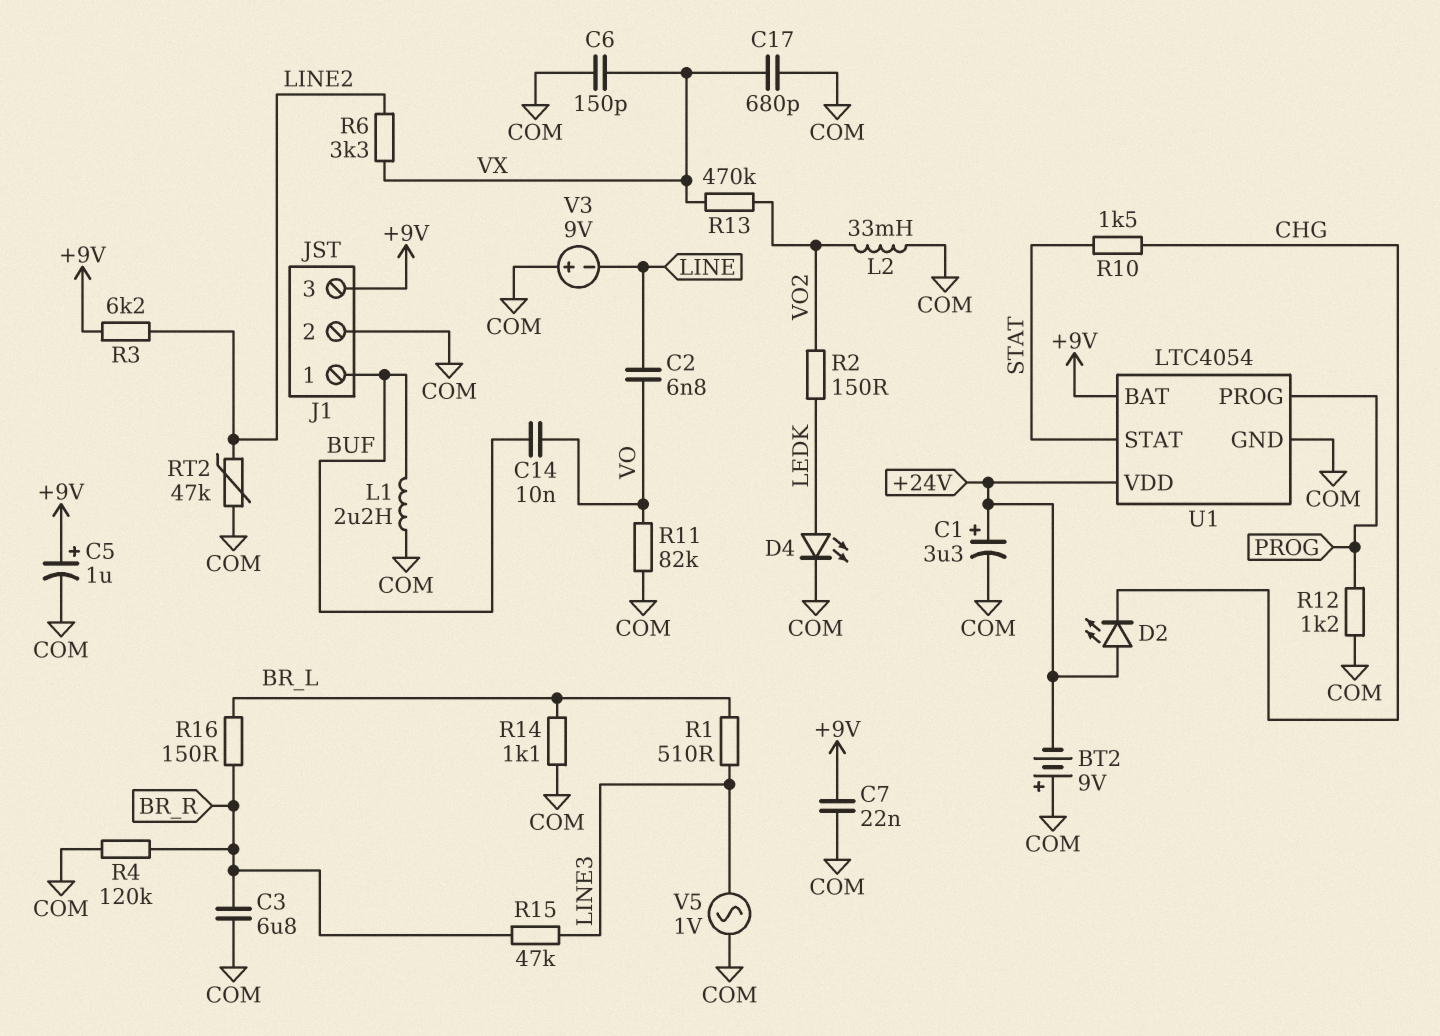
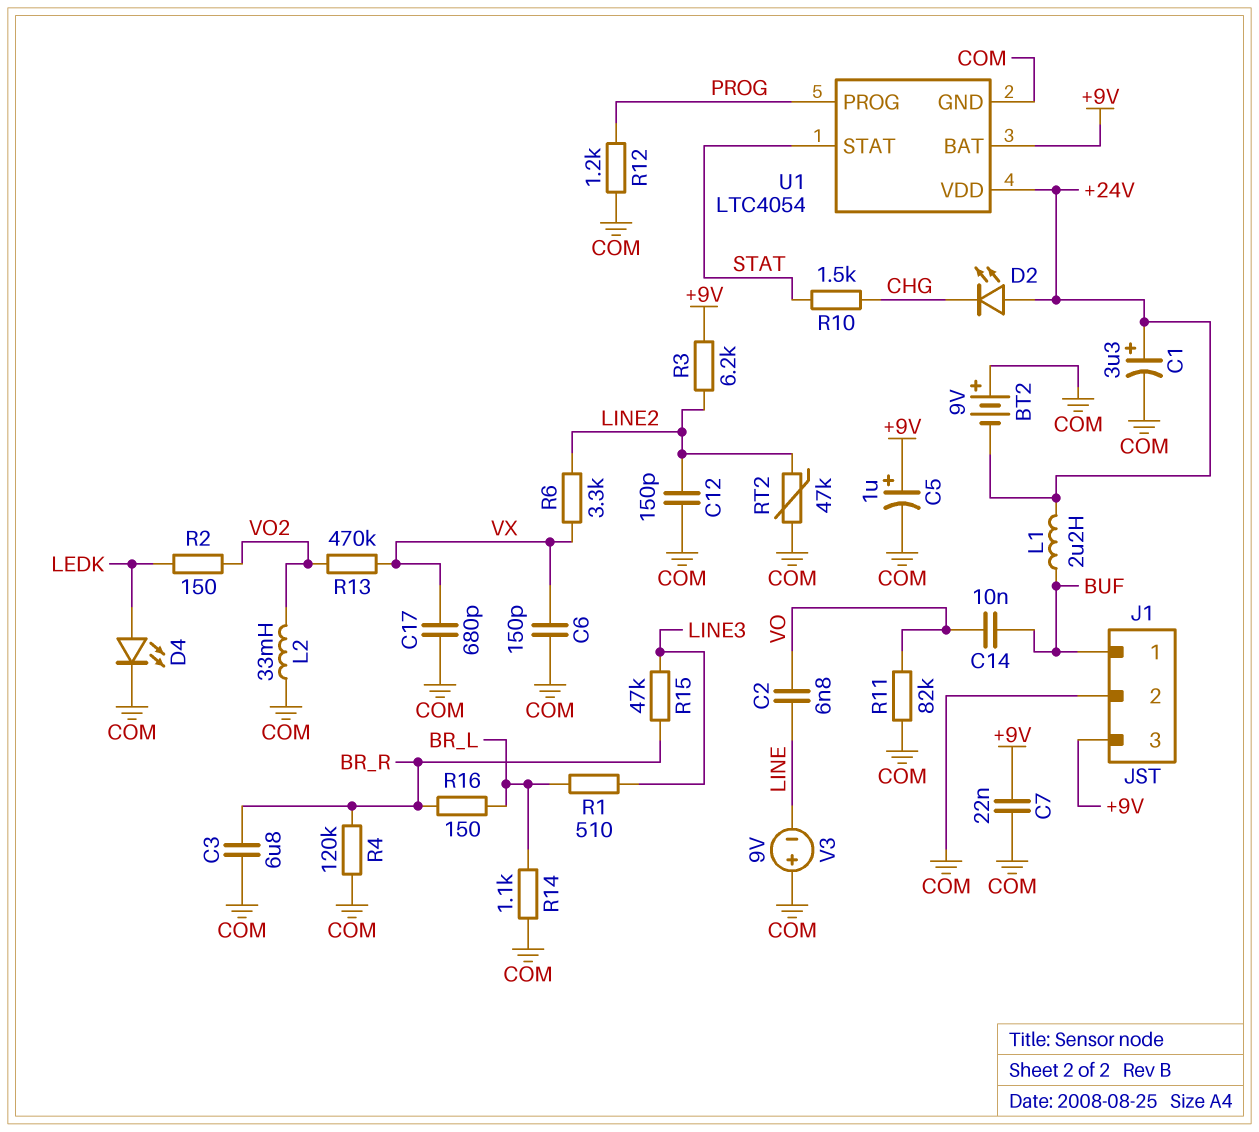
C12: none -> 150pF (COM, LINE2)
L1: 2.2uH (BUF, COM) -> 2.2uH (+24V, BUF)
V5: AC 1V (COM, LINE3) -> none

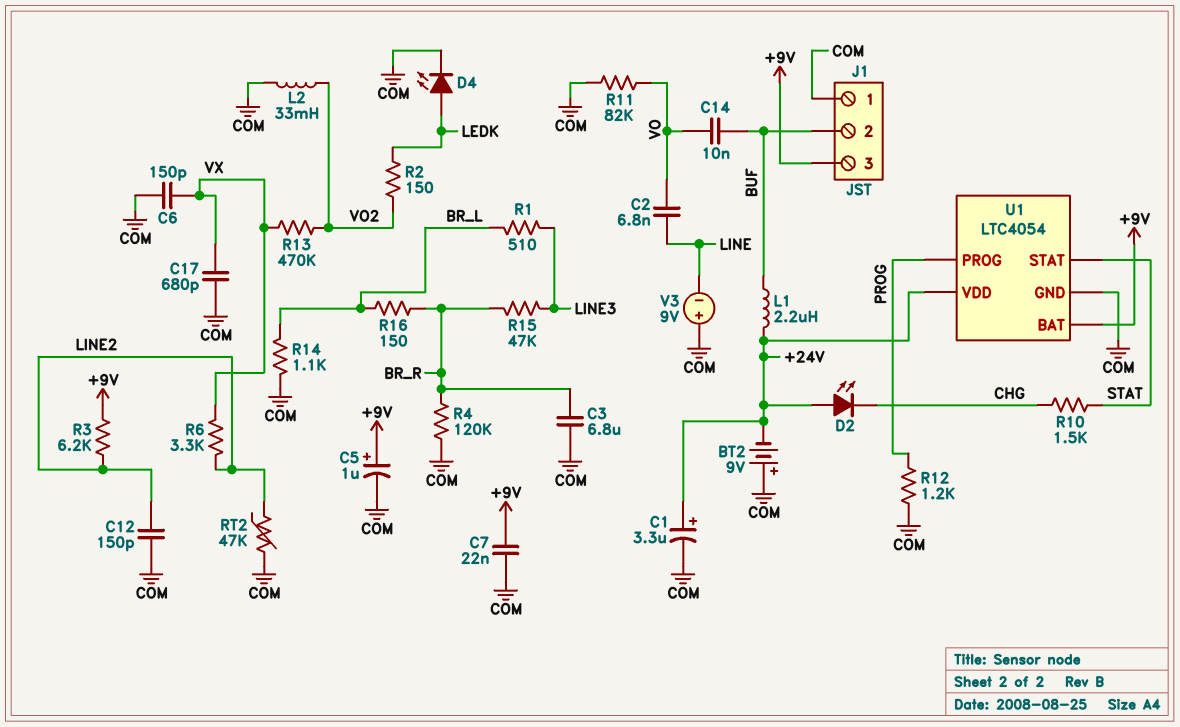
J1 pin 1: BUF -> COM
J1 pin 2: COM -> BUF

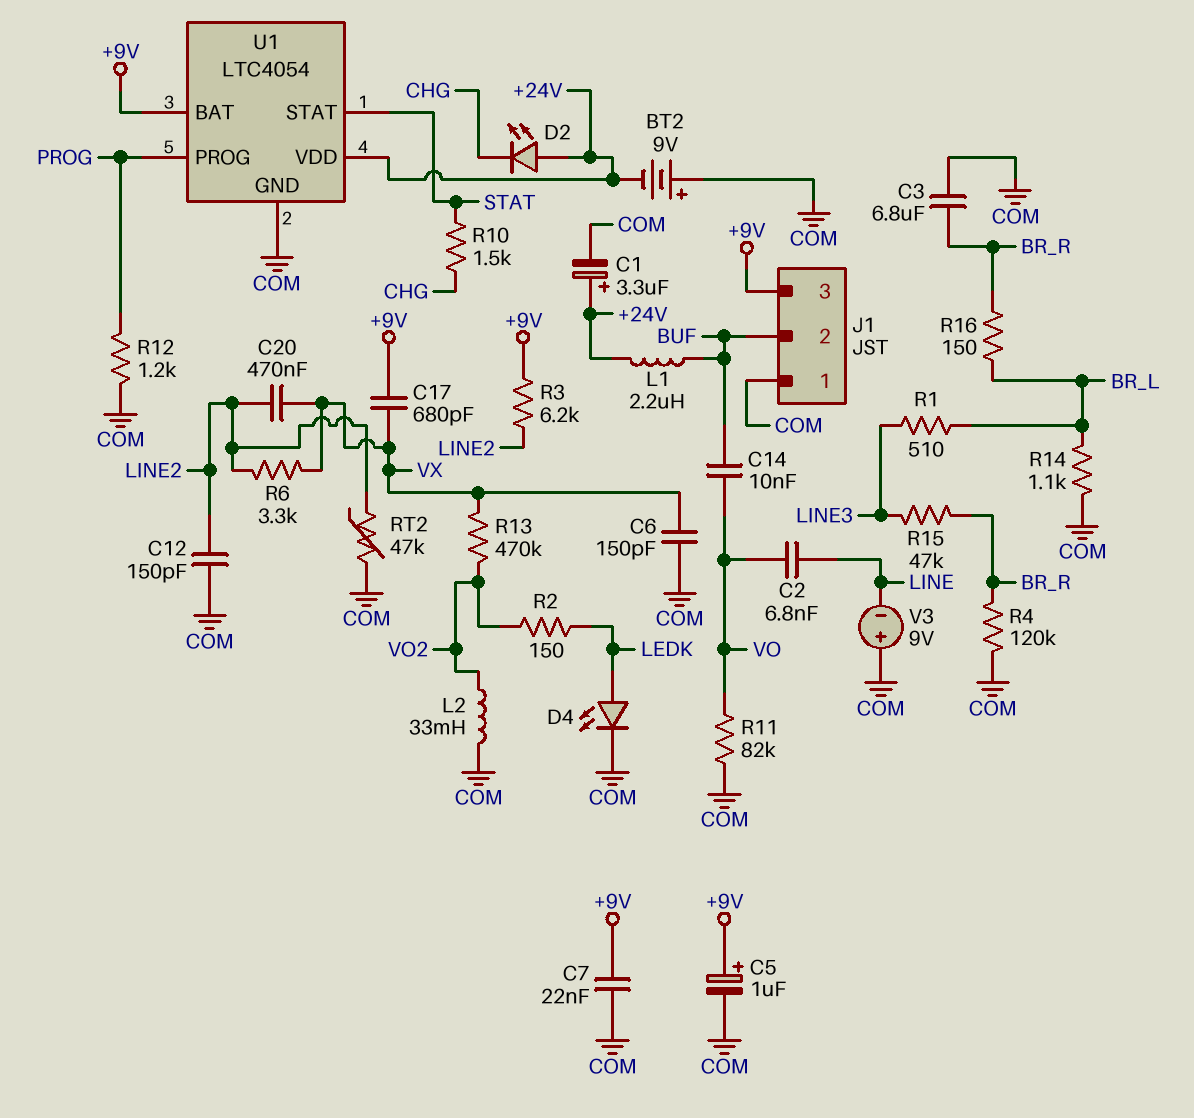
C17: 680pF (COM, VX) -> 680pF (+9V, VX)
C20: none -> 470nF (LINE2, VX)

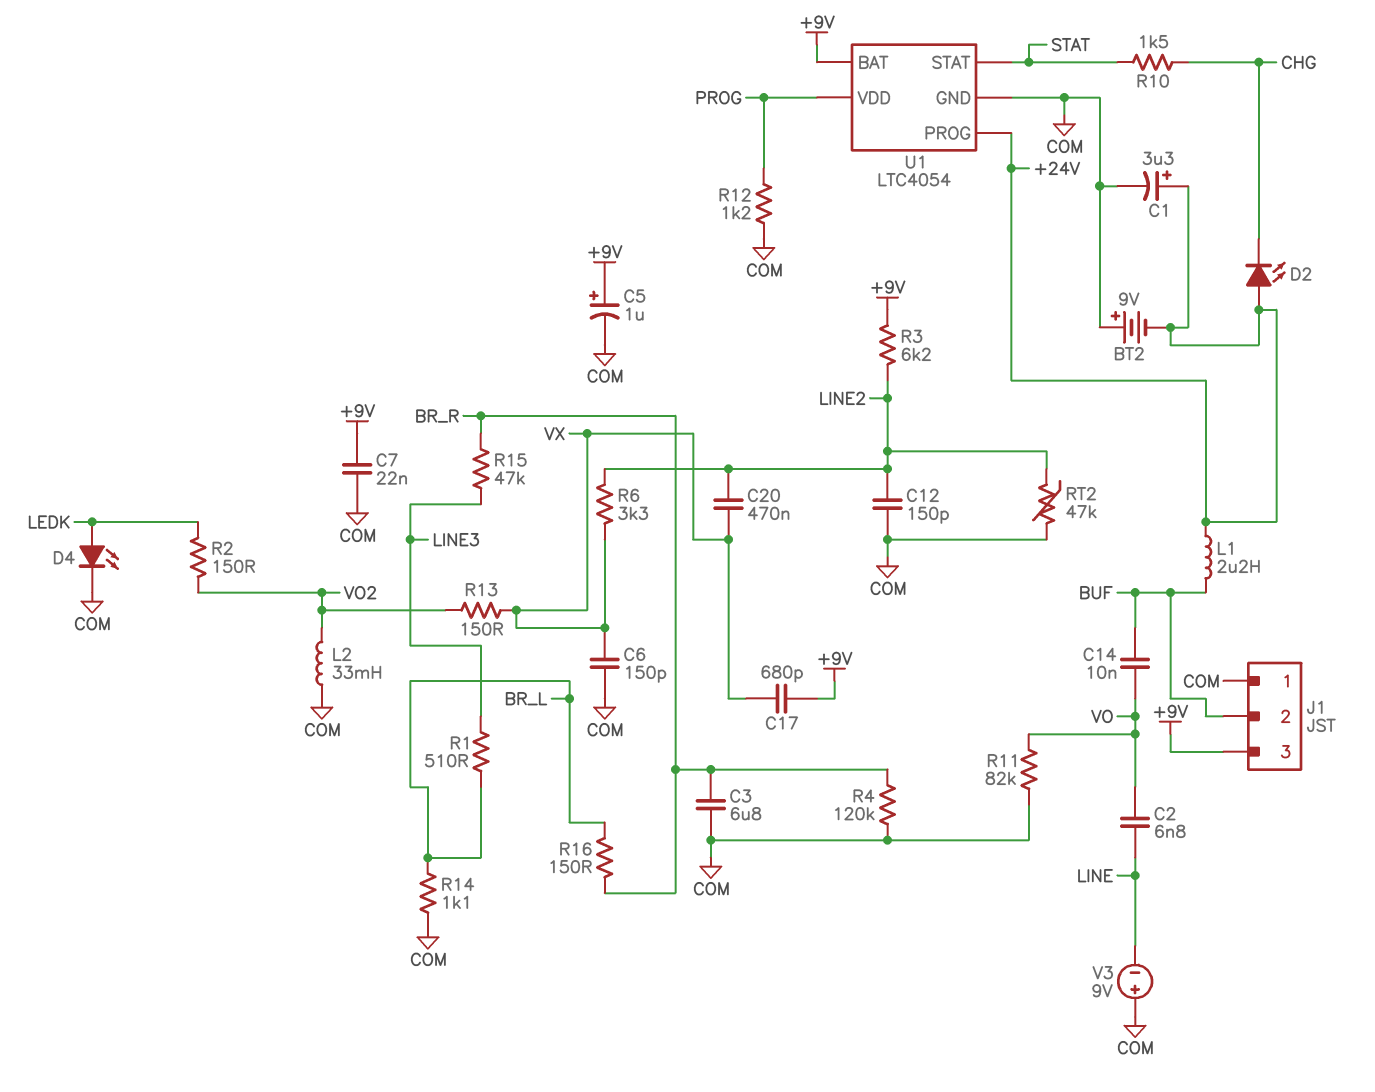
R13: 470k (VO2, VX) -> 150 (VO2, VX)
U1 pin PROG: PROG -> +24V
U1 pin VDD: +24V -> PROG

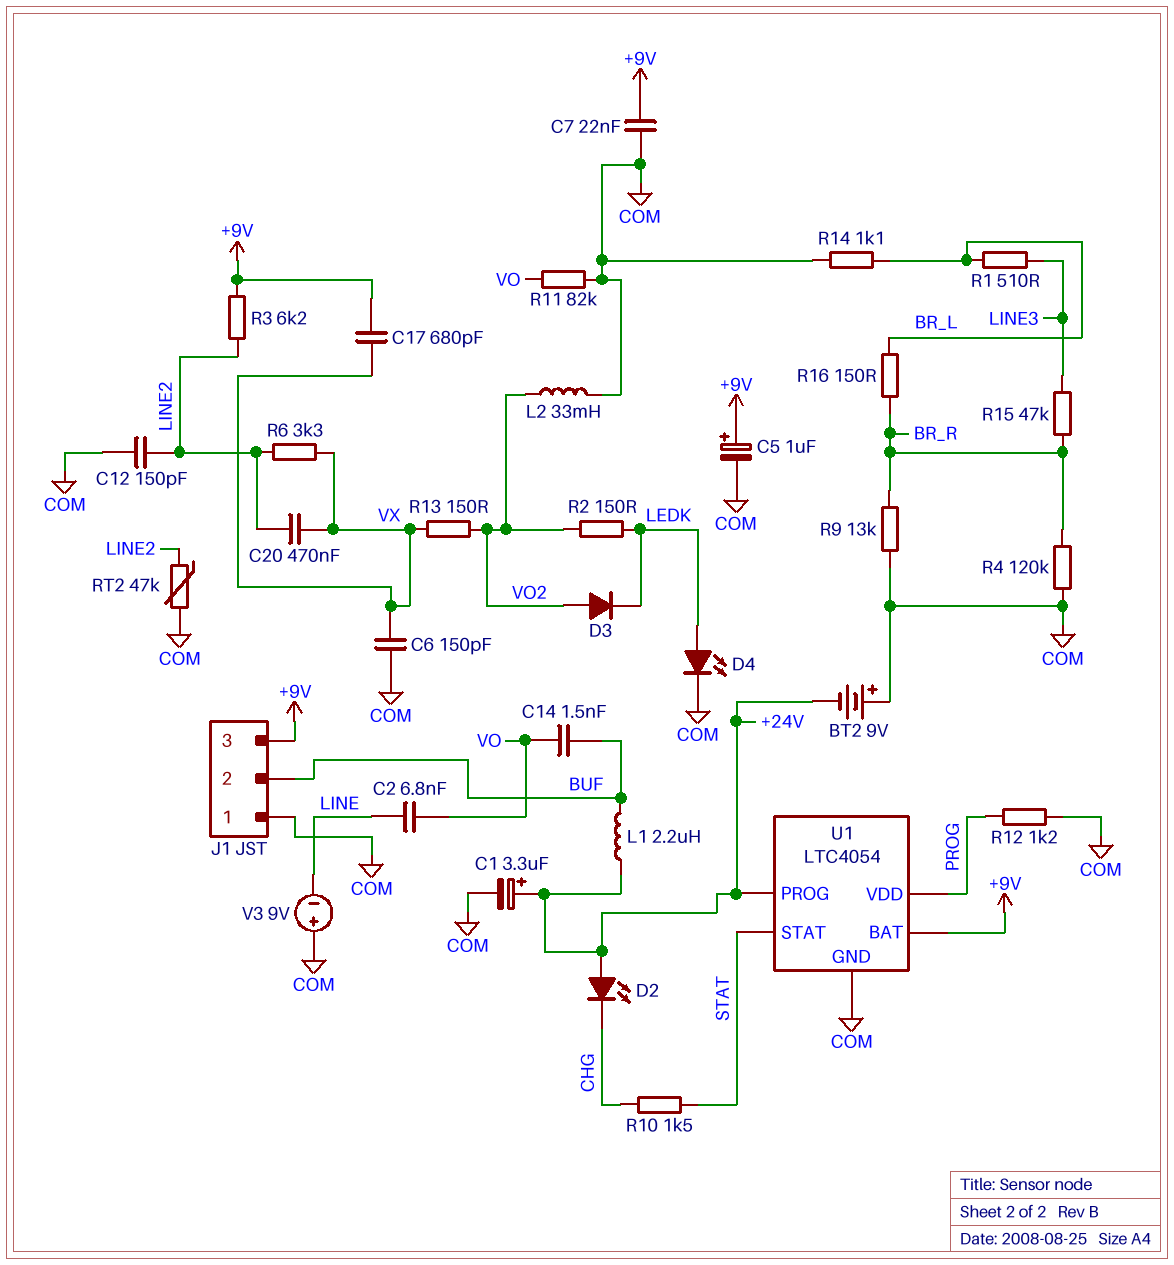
C3: 6.8uF (BR_R, COM) -> none
C14: 10nF (BUF, VO) -> 1.5nF (BUF, VO)
D3: none -> diode (A VO2, K LEDK)
R9: none -> 13k (BR_R, COM)

